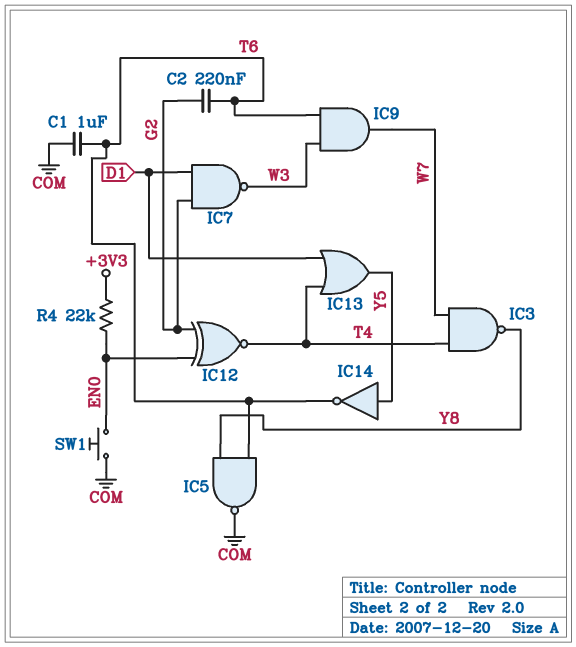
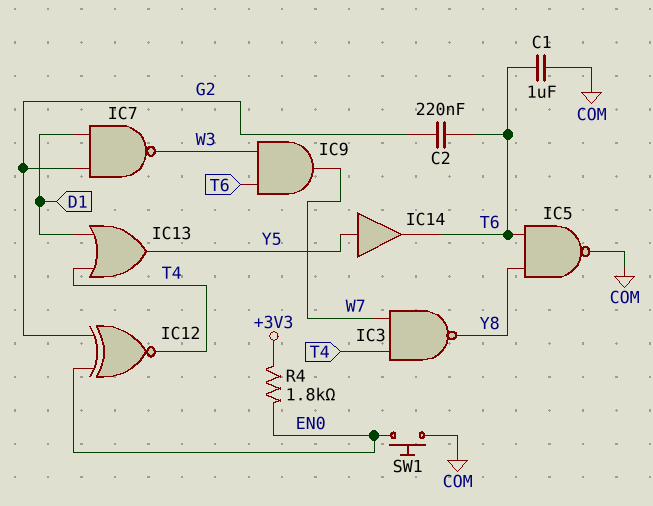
IC14: NOT (in Y5, out T6) -> buffer (in Y5, out T6)
R4: 22k (+3V3, EN0) -> 1.8k (+3V3, EN0)

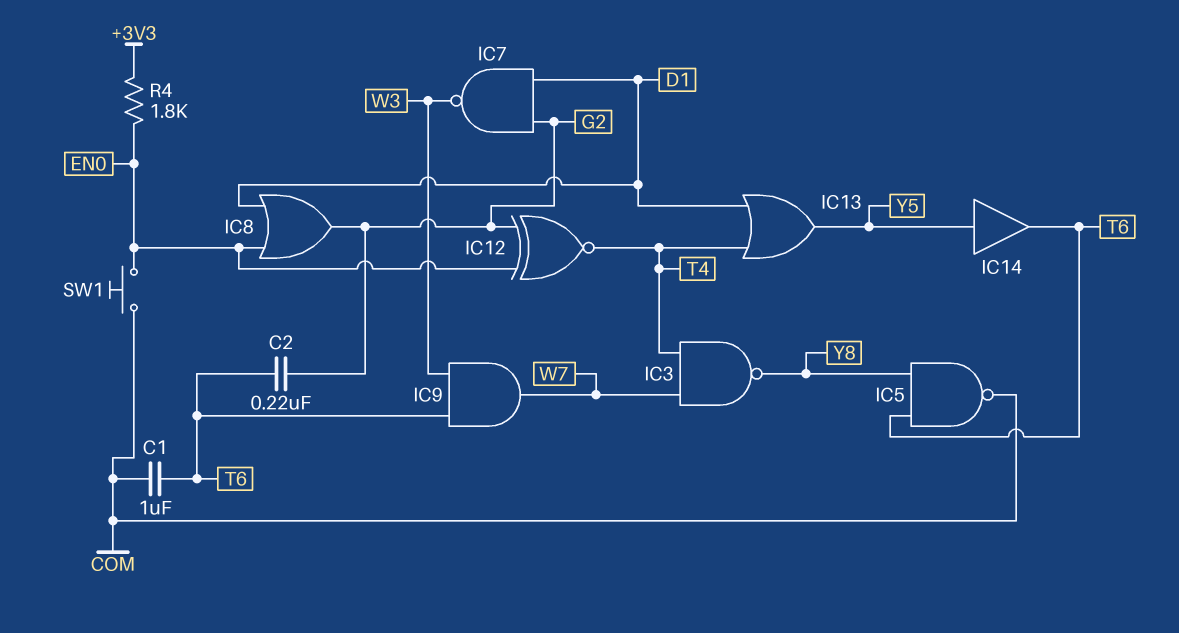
IC8: none -> OR (in D1, in EN0, out G2)

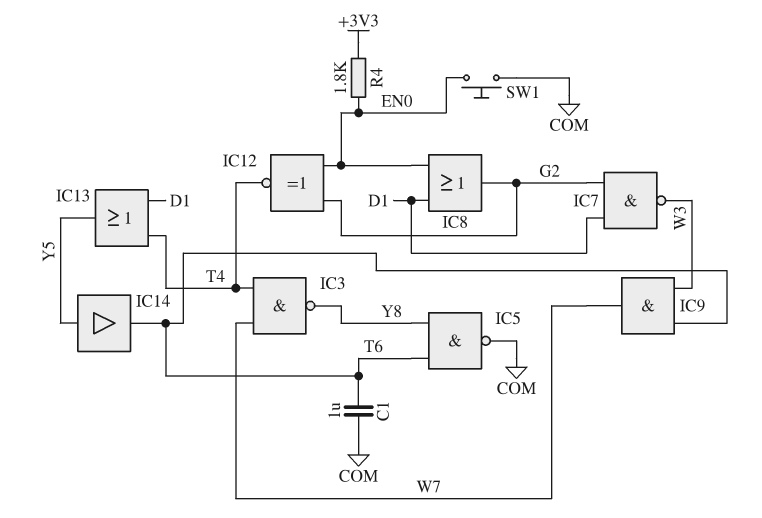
C2: 220nF (G2, T6) -> none

